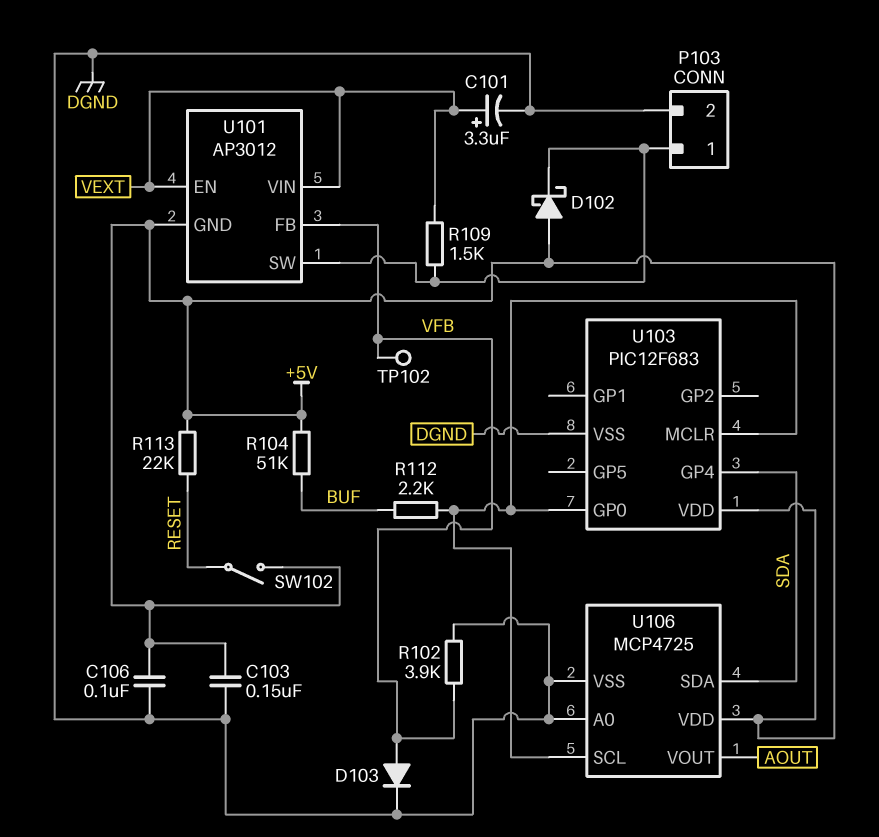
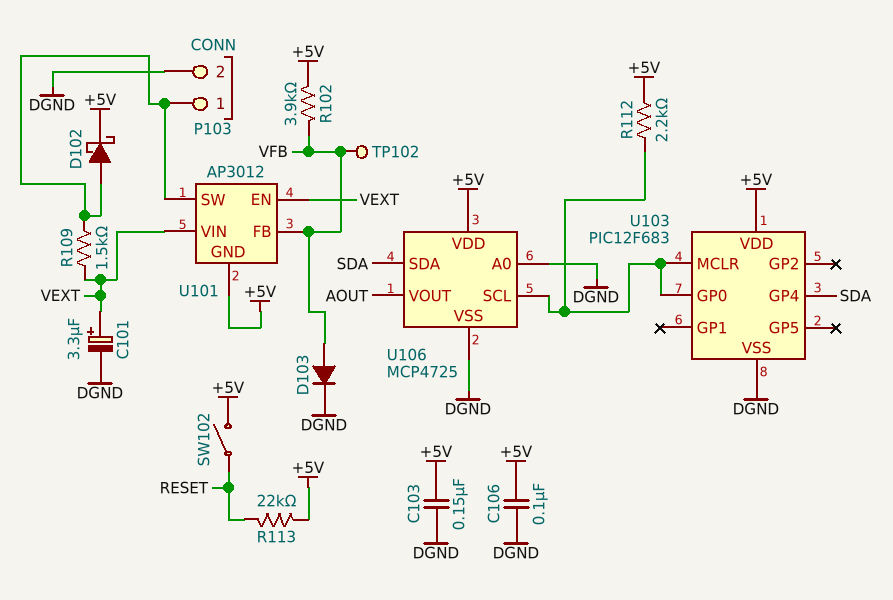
D102: schottky (A +5V, K P103/1) -> schottky (A P103/1, K +5V)
R102: 3.9k (DGND, VFB) -> 3.9k (+5V, VFB)
R104: 51k (+5V, BUF) -> none
R112: 2.2k (BUF, U103/GP0) -> 2.2k (+5V, U103/GP0)

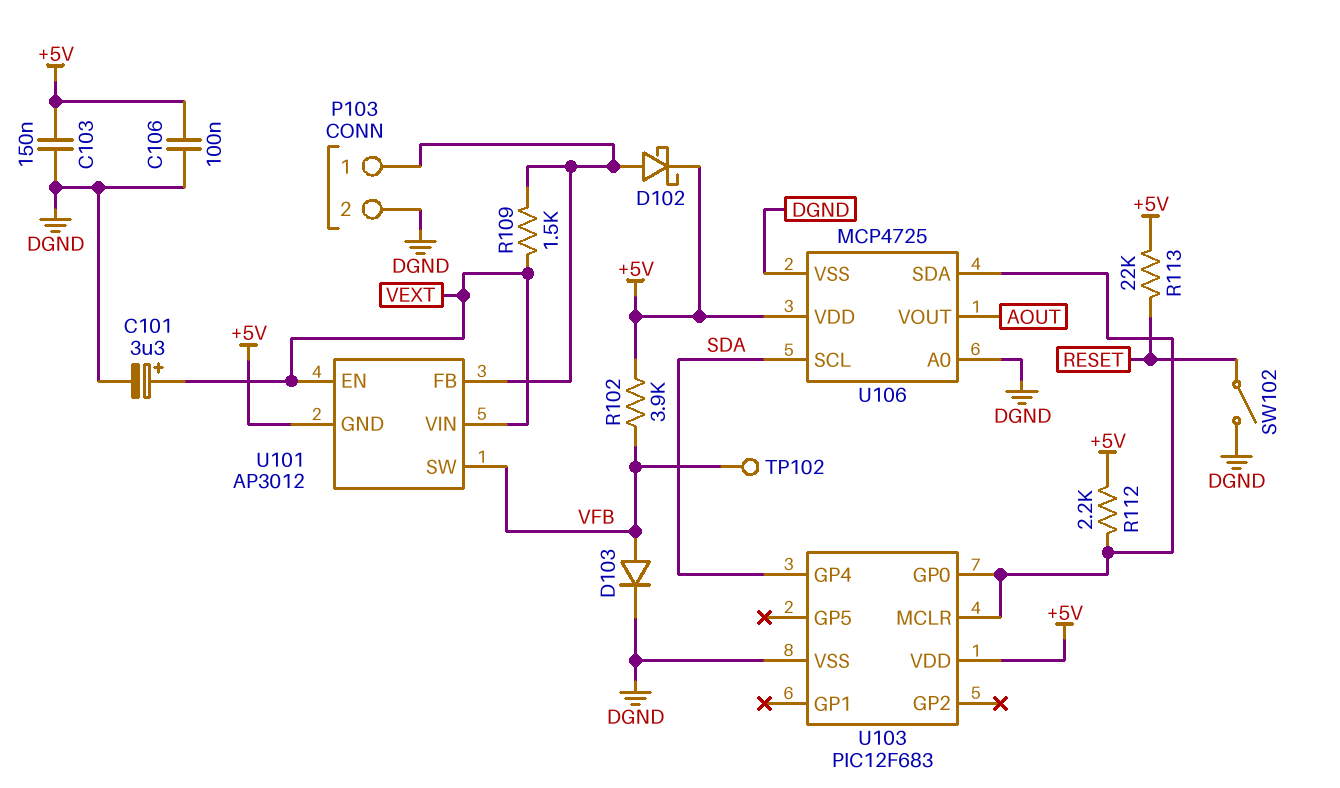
SW102: switch (+5V, RESET) -> switch (DGND, RESET)
U101 pin FB: VFB -> P103/1
U101 pin SW: P103/1 -> VFB
U106 pin SCL: U103/GP0 -> SDA
U106 pin SDA: SDA -> U103/GP0

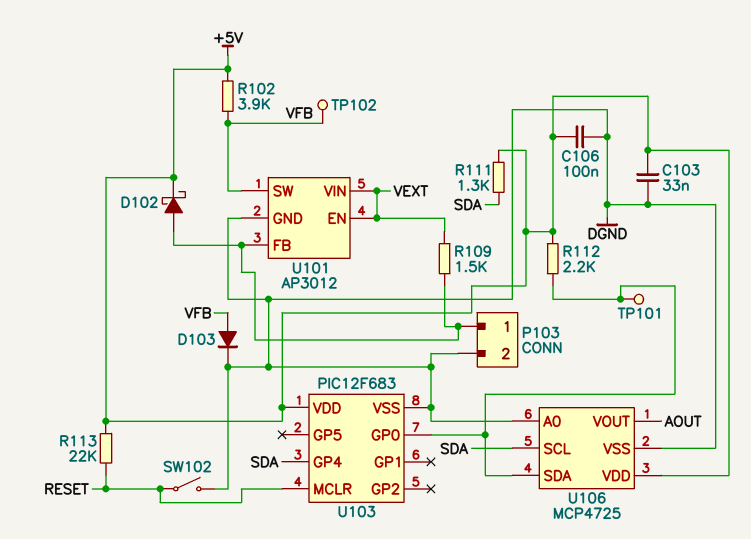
C101: 3.3uF (plus VEXT, minus DGND) -> none
C103: 150nF (+5V, DGND) -> 33nF (+5V, DGND)
R111: none -> 1.3k (+5V, SDA)
TP101: none -> test point (U103/GP0)
U101 pin GND: +5V -> DGND
U103 pin MCLR: U103/GP0 -> RESET

